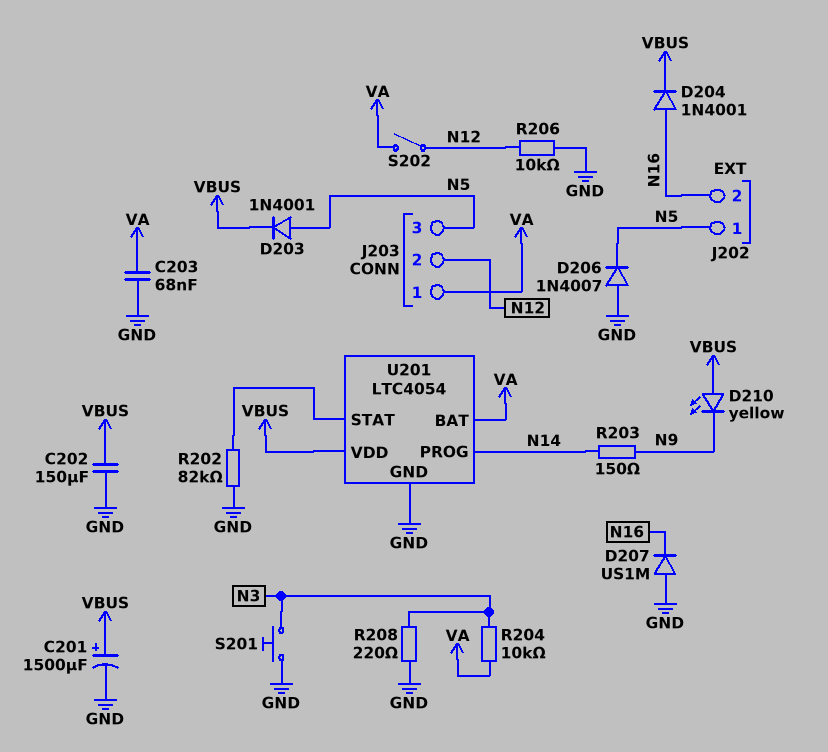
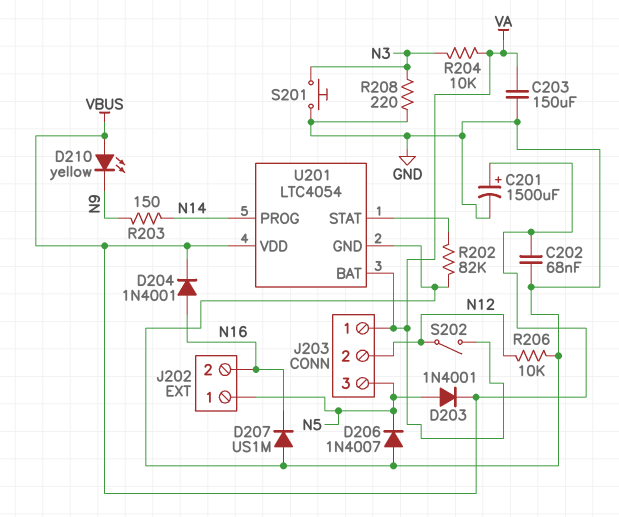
C202: 150uF (GND, VBUS) -> 68nF (GND, VBUS)
C203: 68nF (GND, VA) -> 150uF (GND, VA)

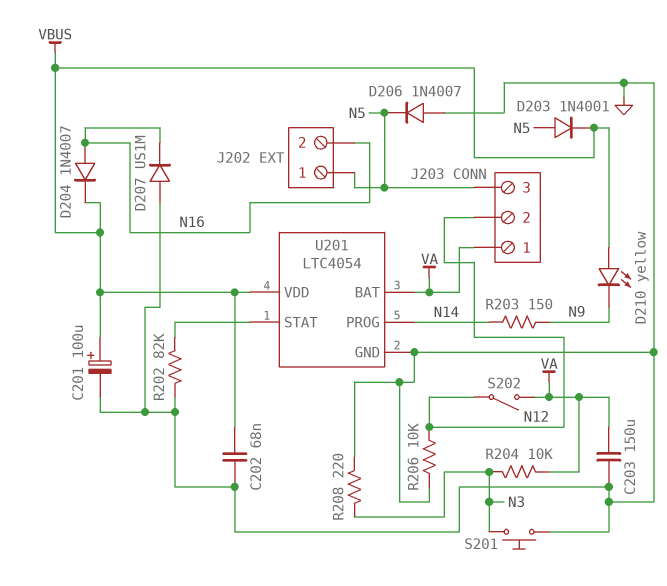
C201: 1500uF (plus VBUS, minus GND) -> 100uF (plus VBUS, minus GND)
D204: diode 1N4001 (A N16, K VBUS) -> diode 1N4007 (A N16, K VBUS)

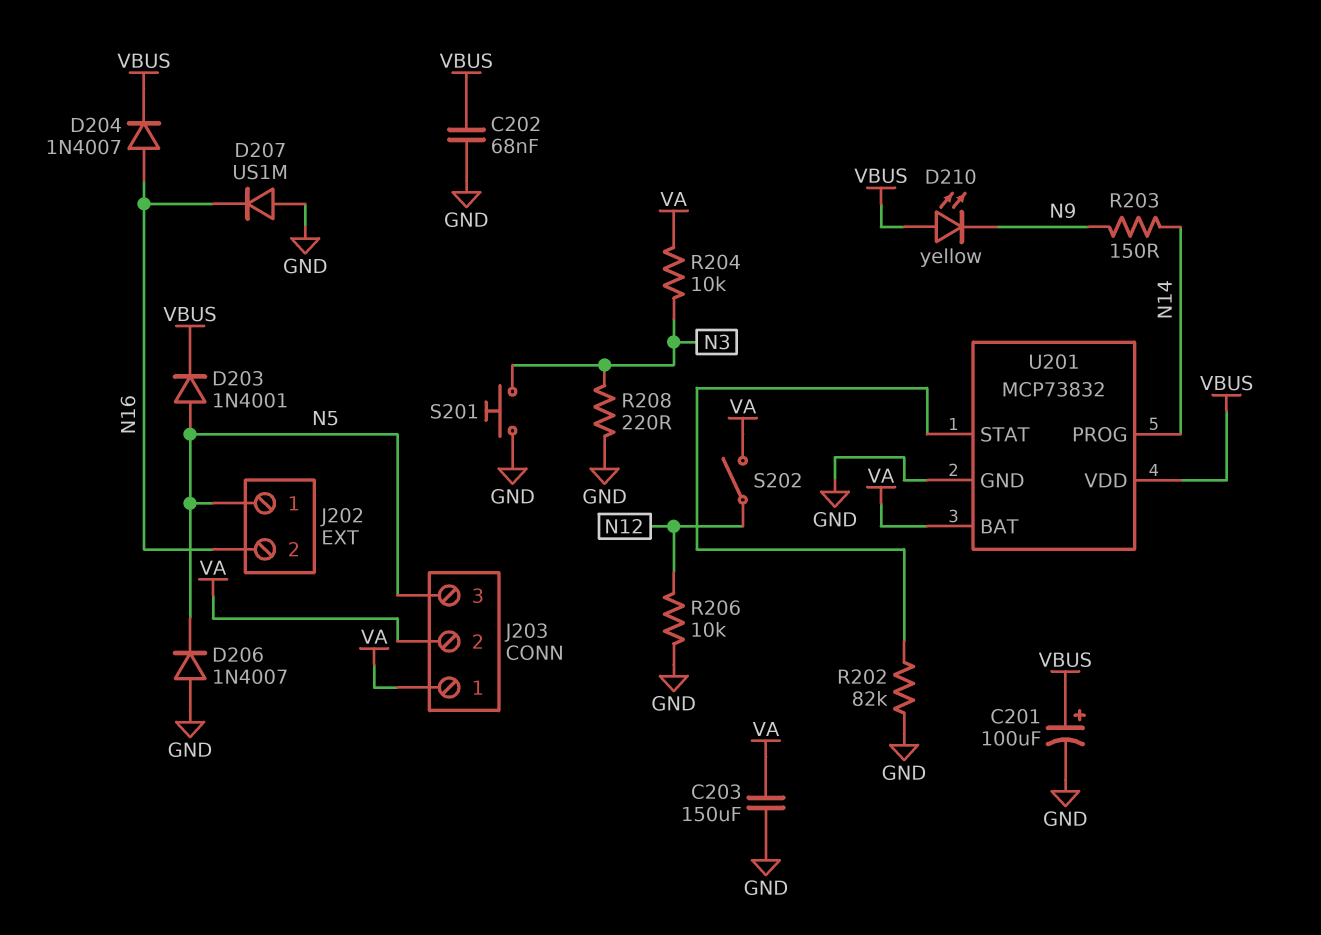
J203 pin 2: N12 -> VA
U201: LTC4054 -> MCP73832

